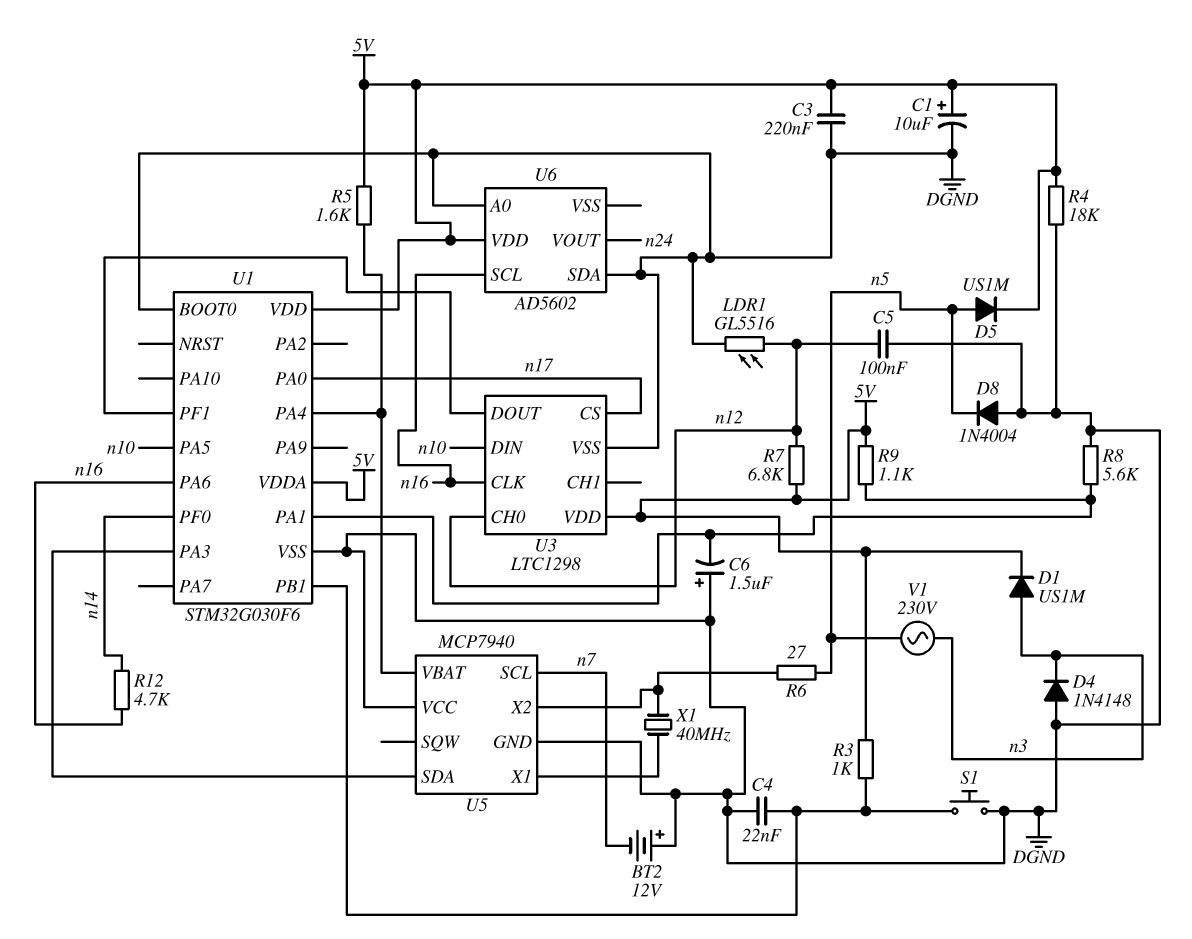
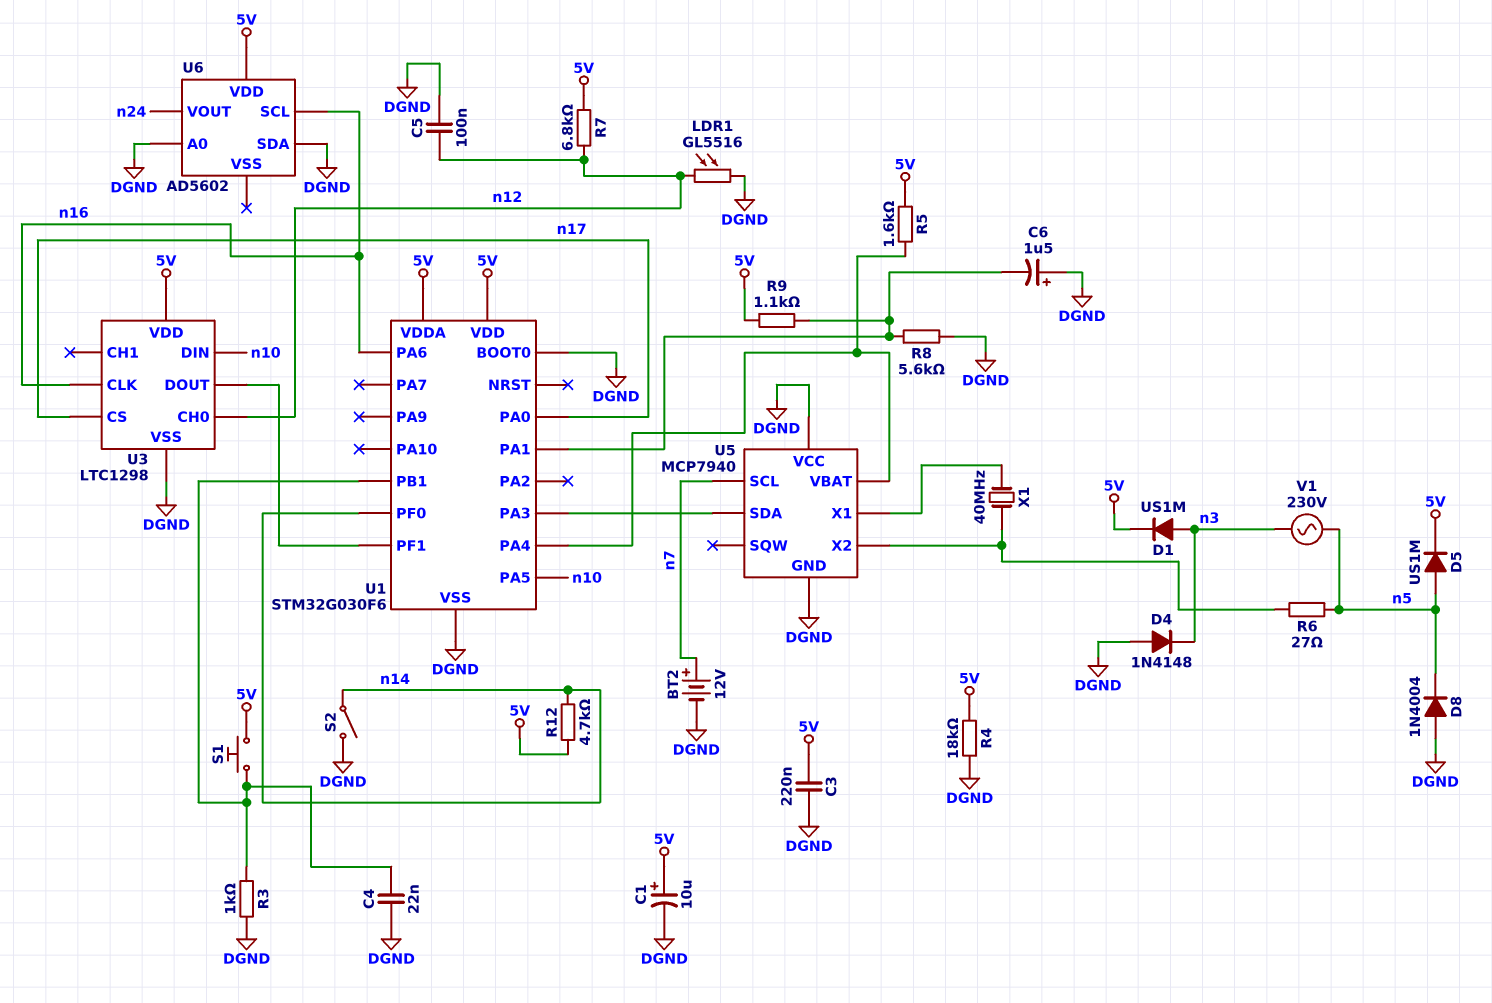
BT2: 12V (plus DGND, minus n7) -> 12V (plus n7, minus DGND)
R3: 1k (5V, U1/PB1) -> 1k (DGND, U1/PB1)
R12: 4.7k (n14, n16) -> 4.7k (5V, n14)
S1: button (DGND, U1/PB1) -> button (5V, U1/PB1)
S2: none -> switch (DGND, n14)

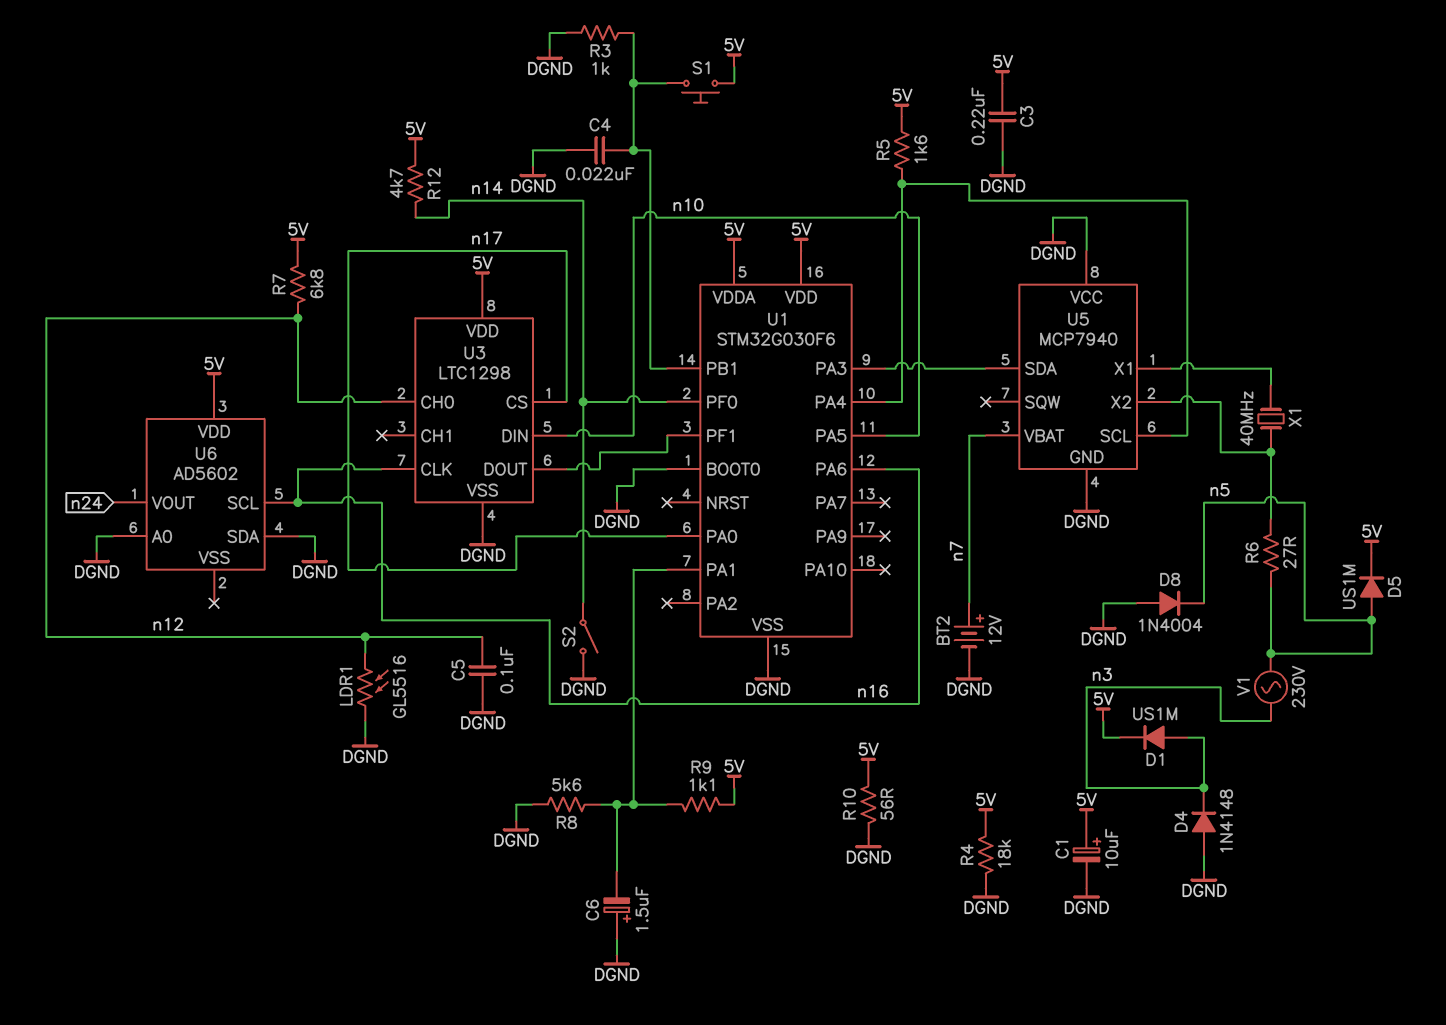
R10: none -> 56 (5V, DGND)
U5 pin SCL: n7 -> U1/PA4
U5 pin VBAT: U1/PA4 -> n7

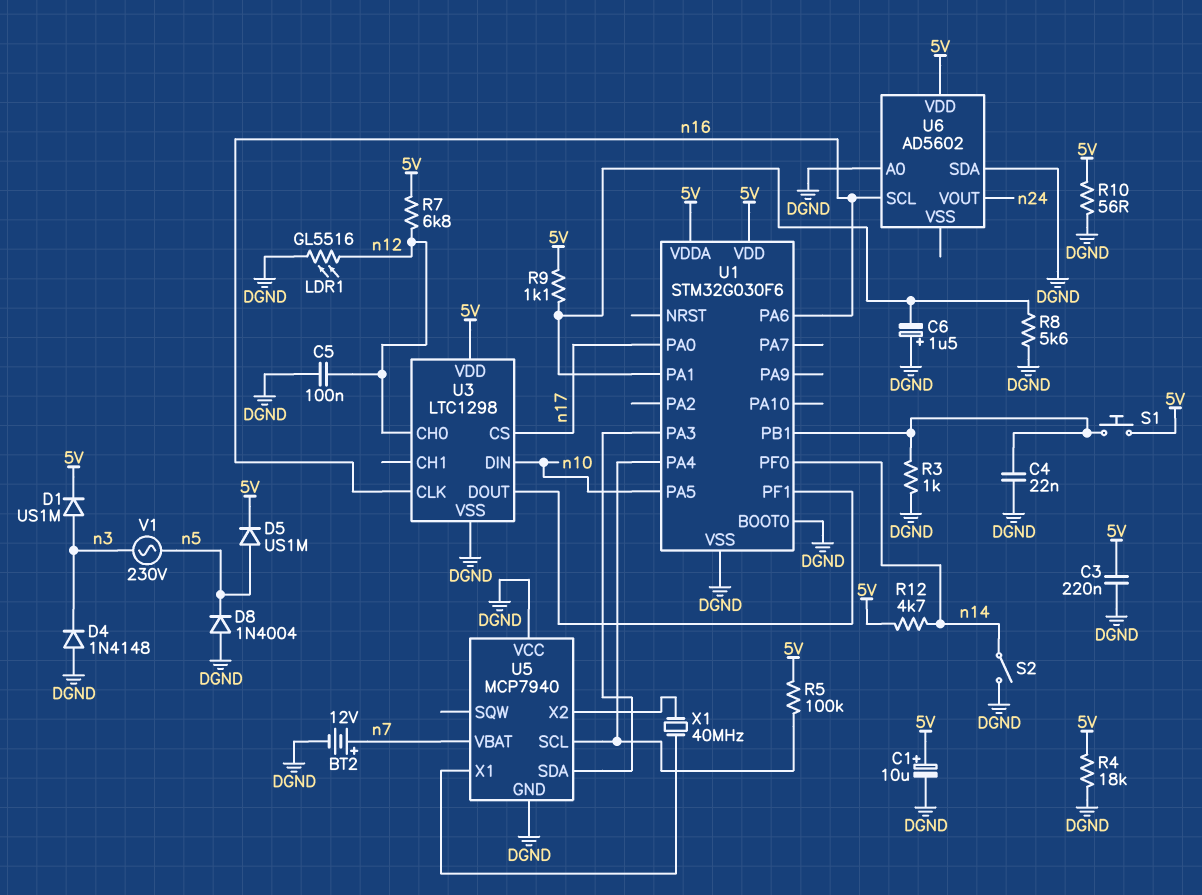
R5: 1.6k (5V, U1/PA4) -> 100k (5V, U1/PA4)
R6: 27 (U5/X2, n5) -> none

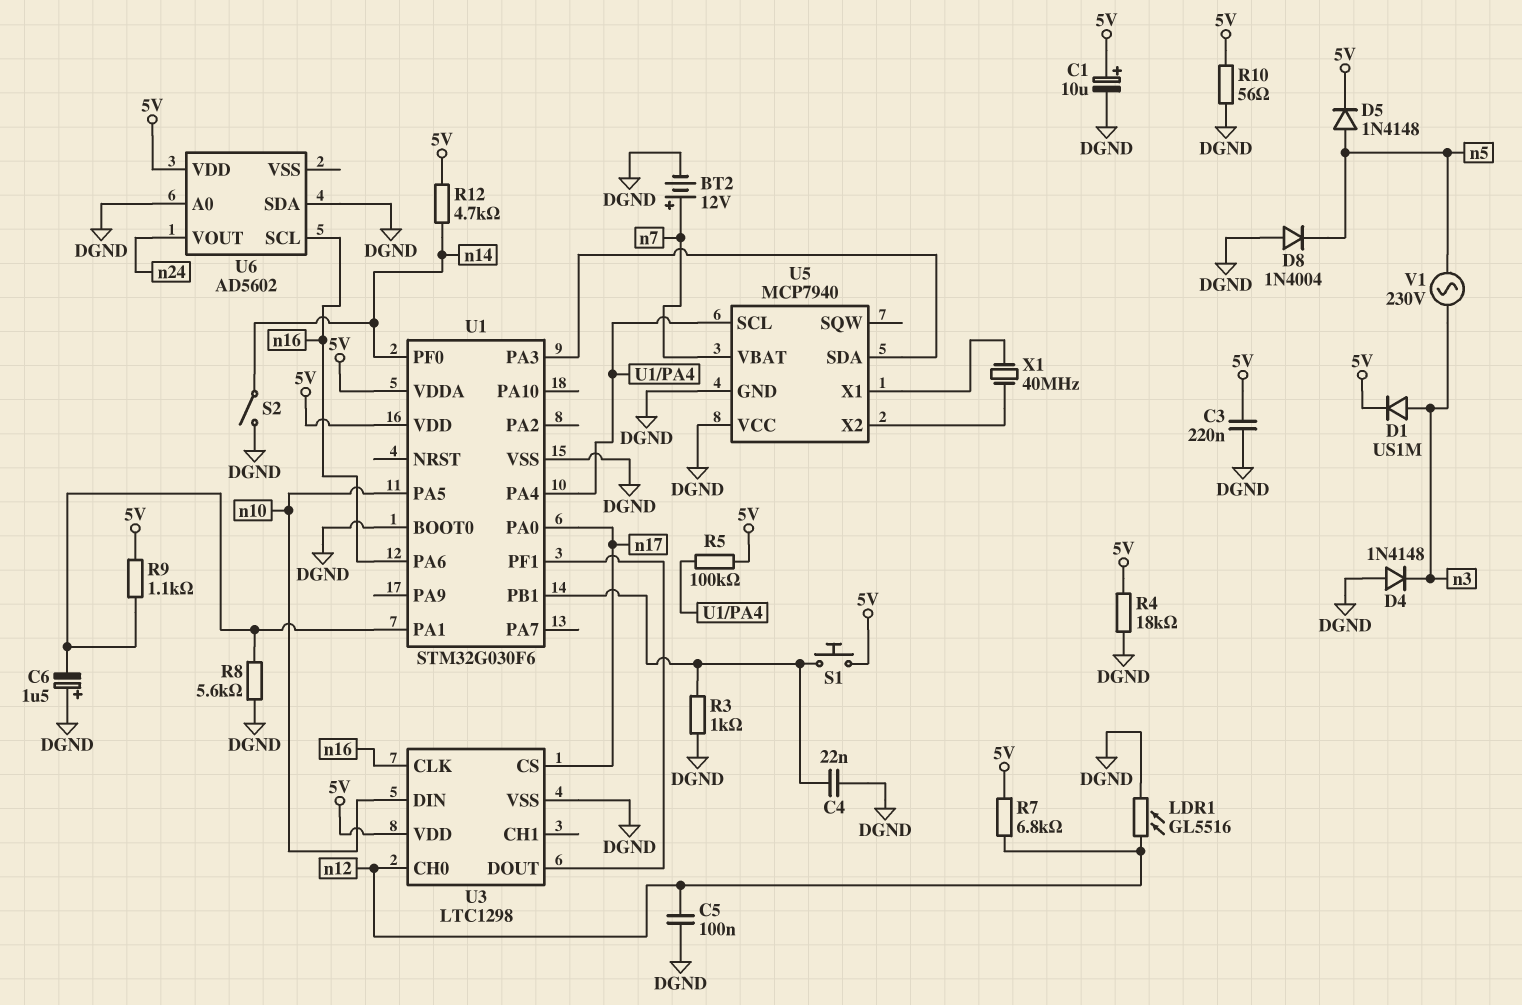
D5: diode US1M (A n5, K 5V) -> diode 1N4148 (A n5, K 5V)

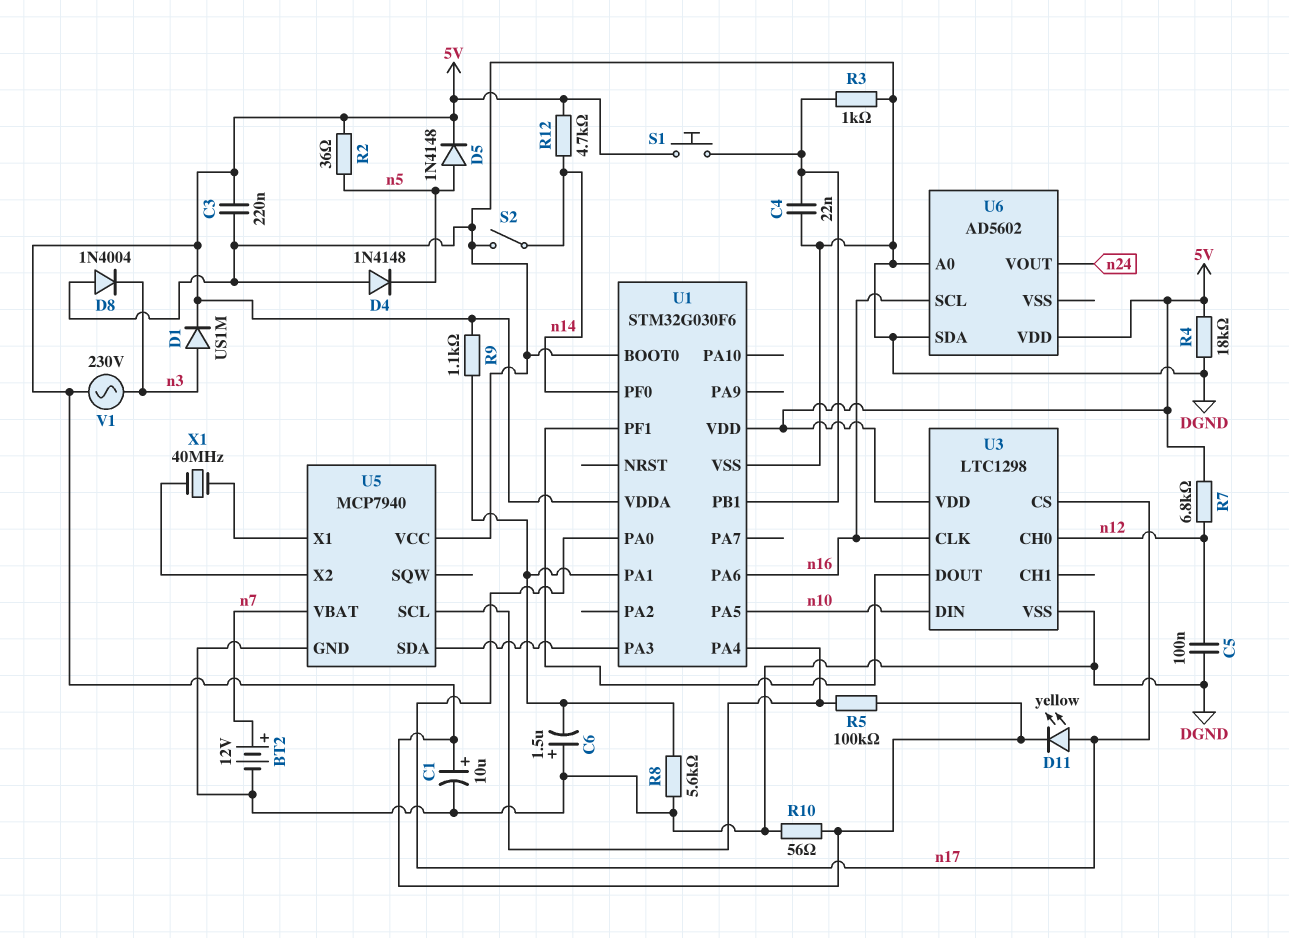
D4: diode 1N4148 (A DGND, K n3) -> diode 1N4148 (A DGND, K n5)
D8: diode 1N4004 (A DGND, K n5) -> diode 1N4004 (A DGND, K n3)
D11: none -> LED yellow (A n17, K 5V)
LDR1: GL5516 (DGND, n12) -> none
R2: none -> 36 (5V, n5)
V1: AC 230V (n3, n5) -> AC 230V (5V, n3)

